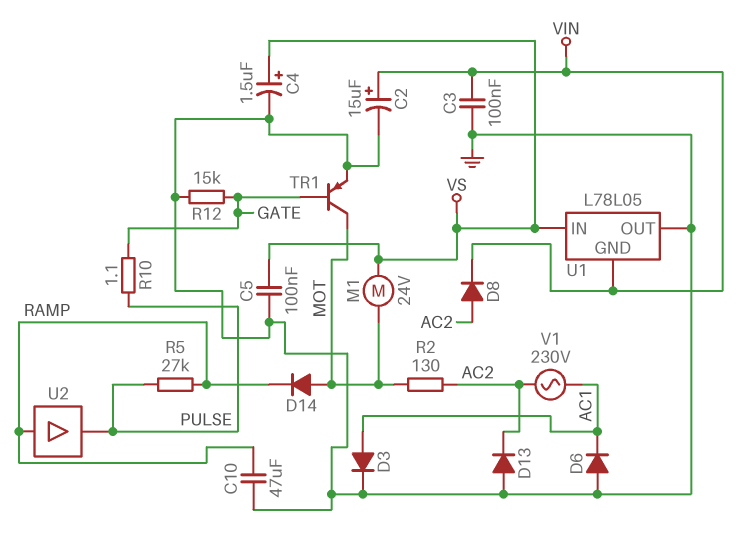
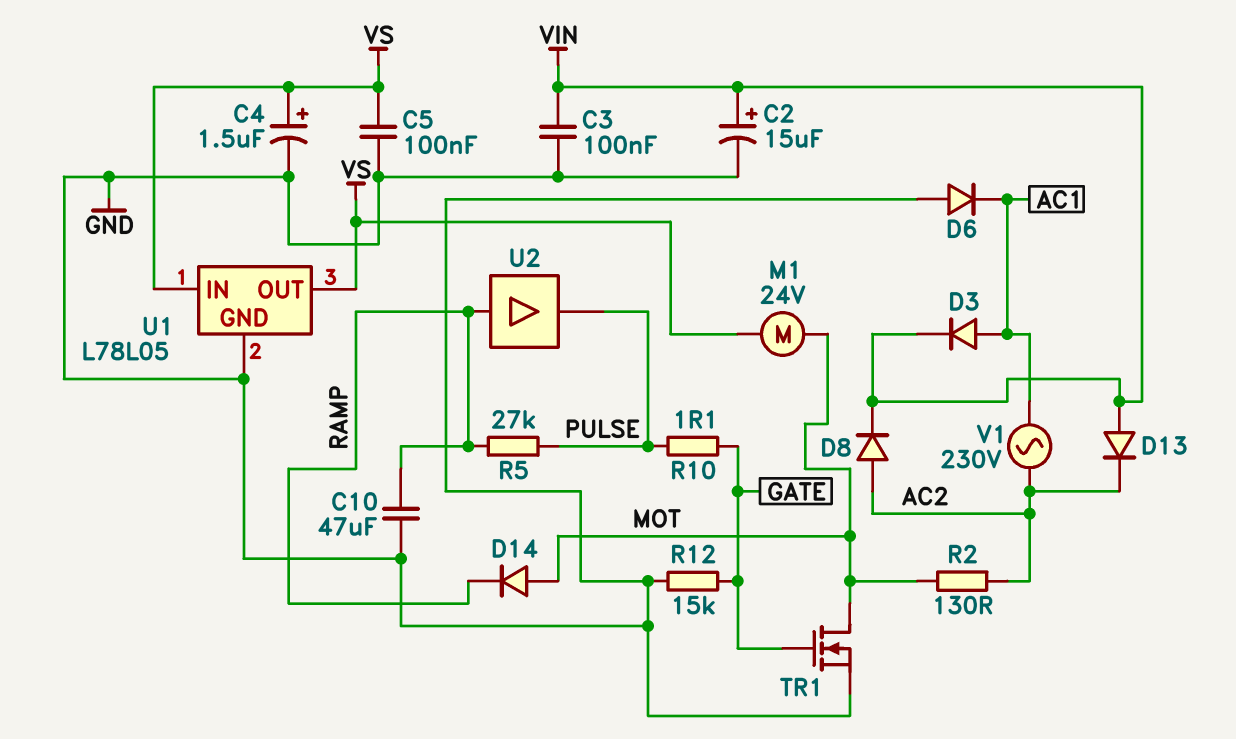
D3: diode (A AC1, K GND) -> diode (A AC1, K VIN)
D13: diode (A GND, K AC2) -> diode (A VIN, K AC2)
TR1: PNP (B GATE, C MOT, E GND) -> NMOS (G GATE, D MOT, S GND)
U1 pin GND: VIN -> GND
U1 pin OUT: GND -> VS

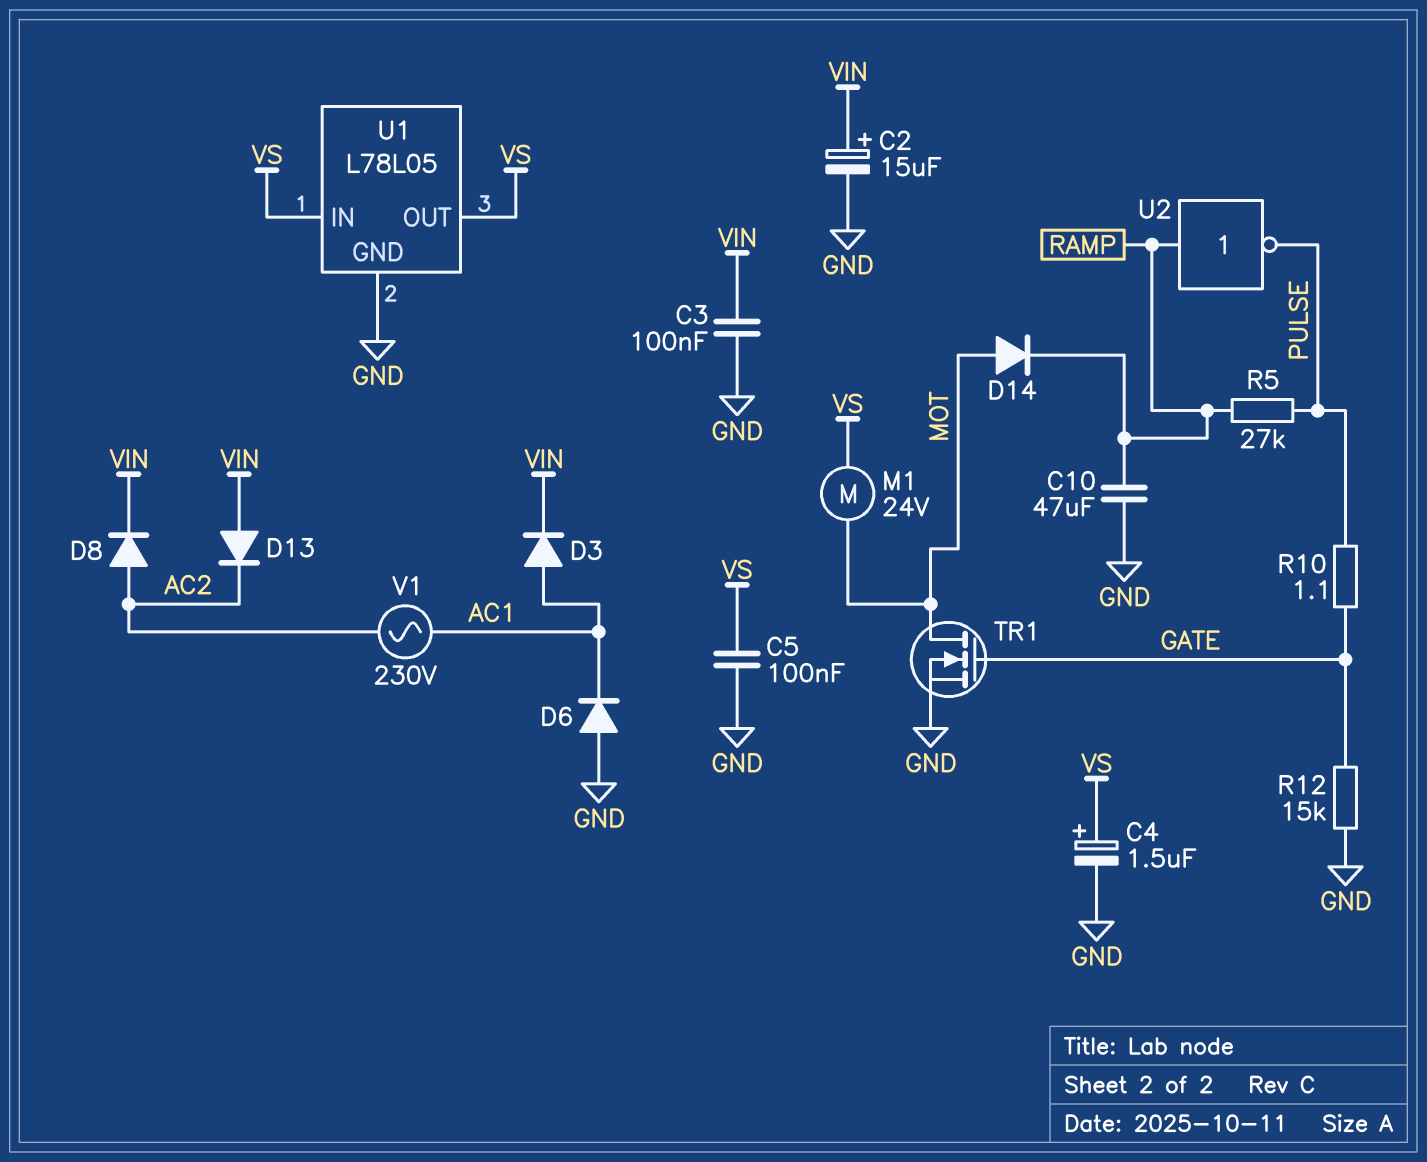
R2: 130 (AC2, MOT) -> none
U2: buffer (in RAMP, out PULSE) -> NOT (in RAMP, out PULSE)

